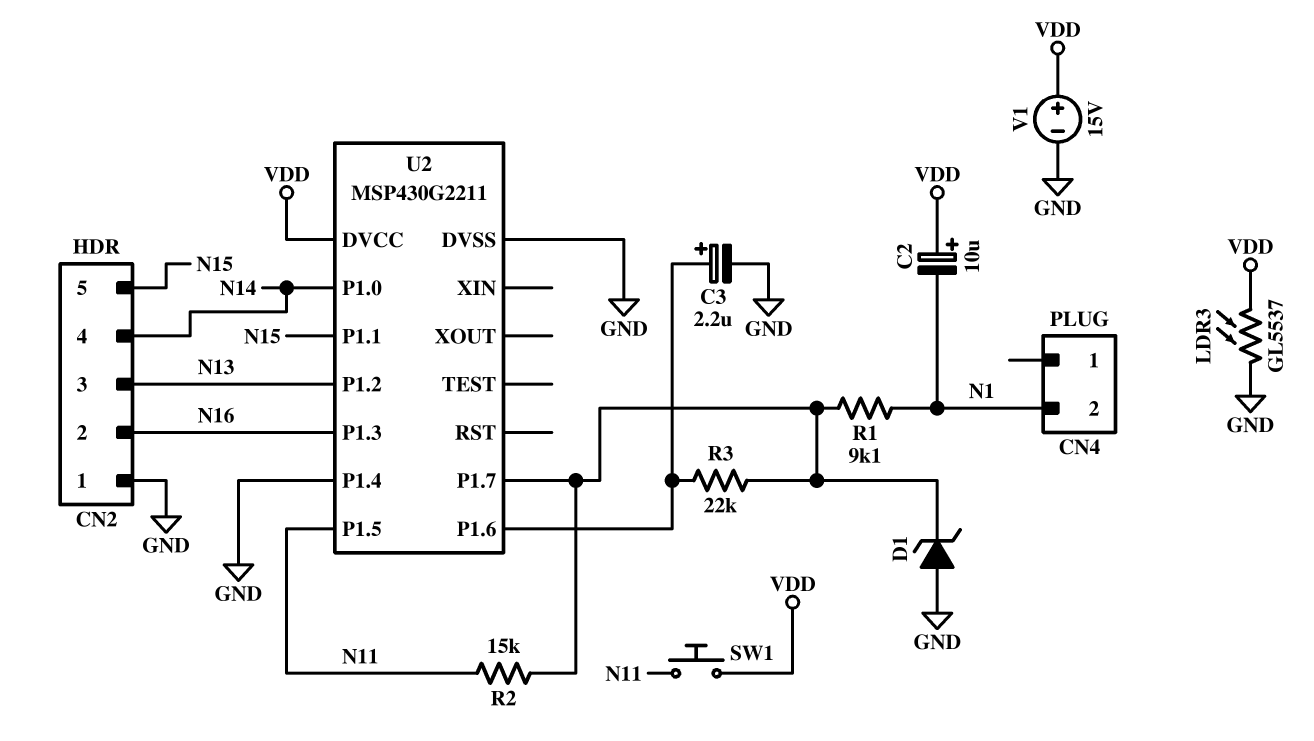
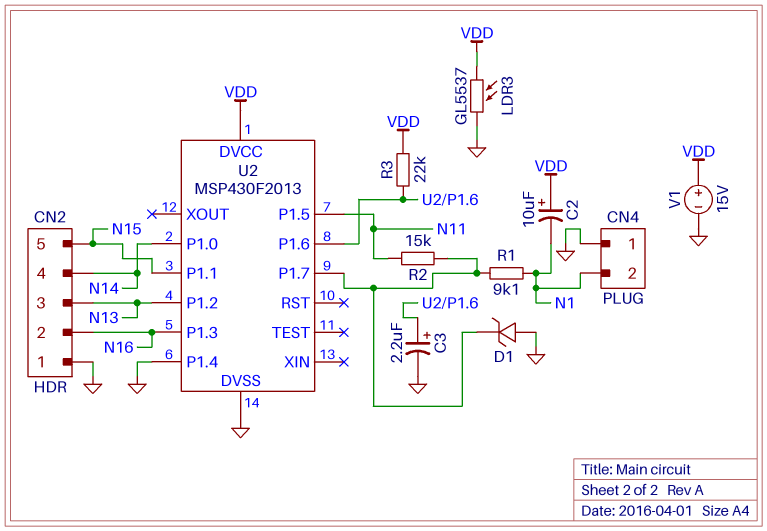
CN4 pin 1: none -> GND
R3: 22k (U2/P1.6, U2/P1.7) -> 22k (U2/P1.6, VDD)
SW1: button (N11, VDD) -> none
U2: MSP430G2211 -> MSP430F2013

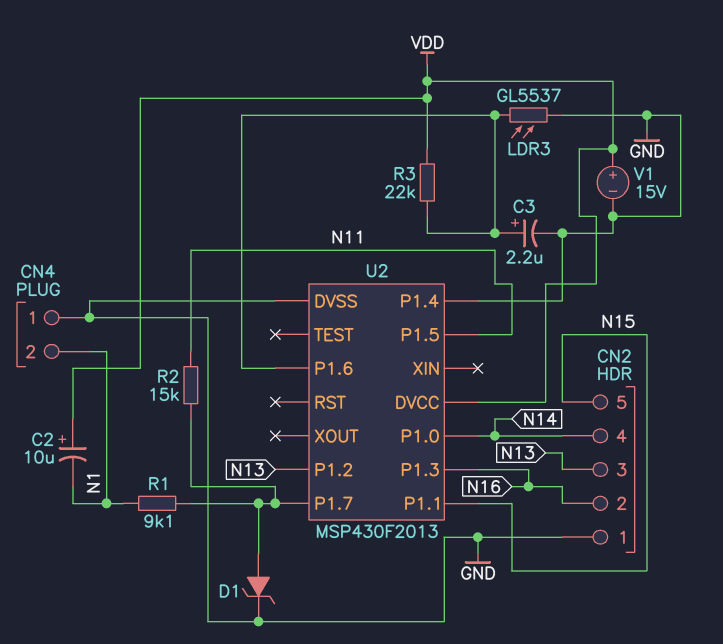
D1: zener (A GND, K U2/P1.7) -> zener (A U2/P1.7, K GND)
LDR3: GL5537 (GND, VDD) -> GL5537 (GND, U2/P1.6)

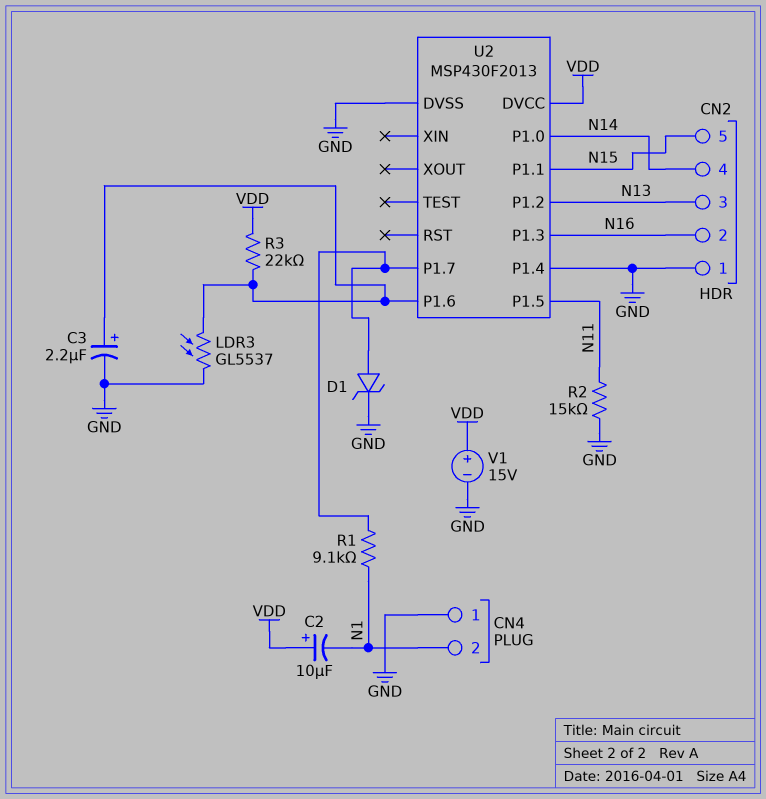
R2: 15k (N11, U2/P1.7) -> 15k (GND, N11)

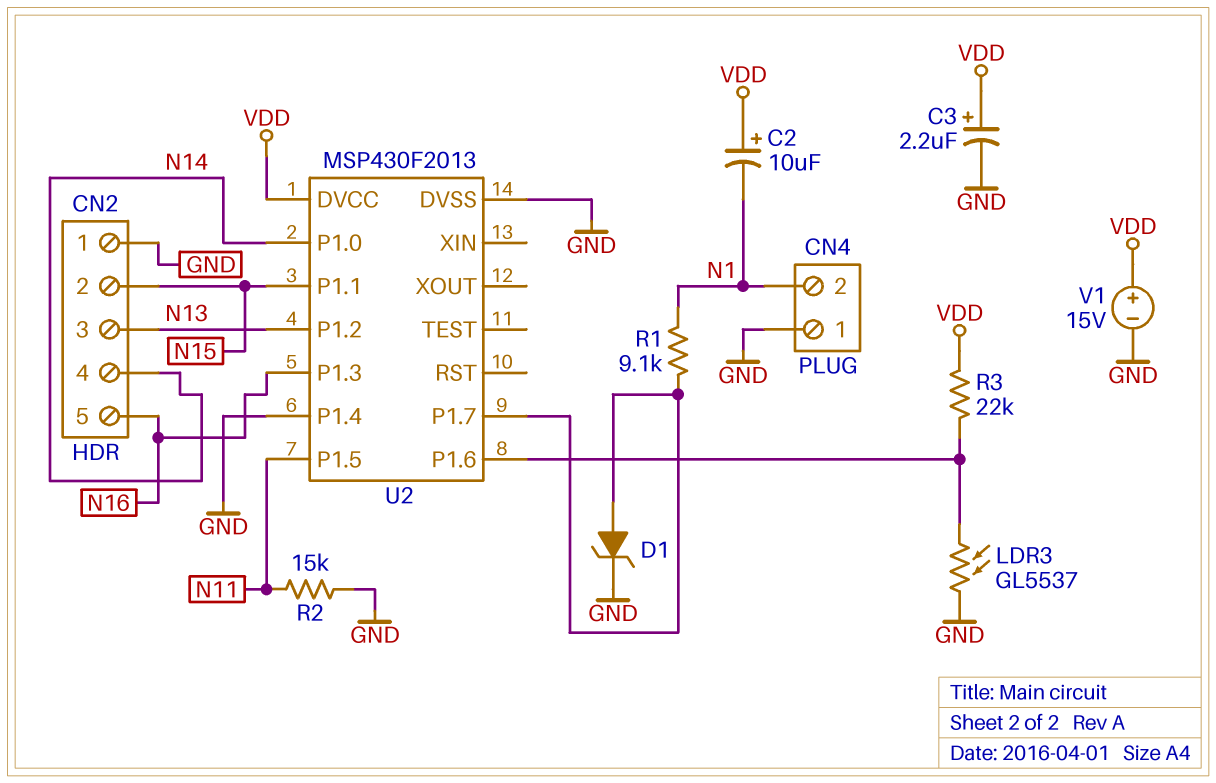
C3: 2.2uF (plus U2/P1.6, minus GND) -> 2.2uF (plus VDD, minus GND)
CN2 pin 2: N16 -> N15
CN2 pin 5: N15 -> N16

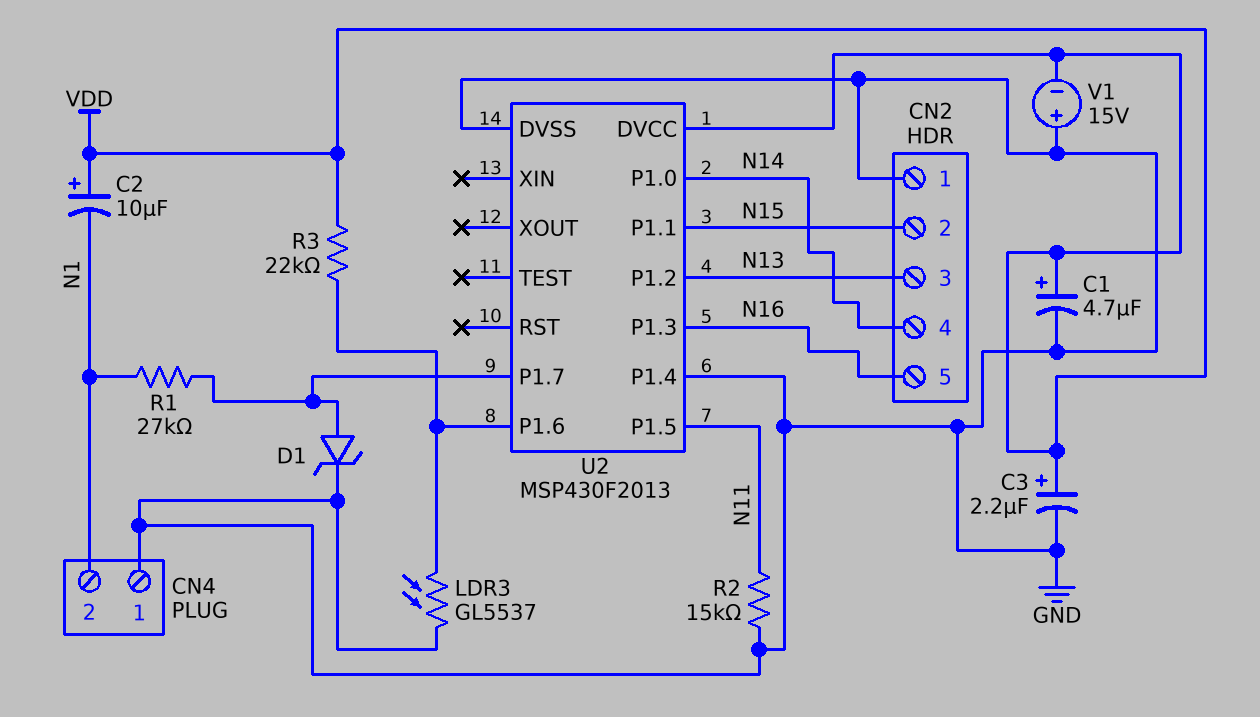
C1: none -> 4.7uF (plus VDD, minus GND)
R1: 9.1k (N1, U2/P1.7) -> 27k (N1, U2/P1.7)
V1: 15V (plus VDD, minus GND) -> 15V (plus GND, minus VDD)

